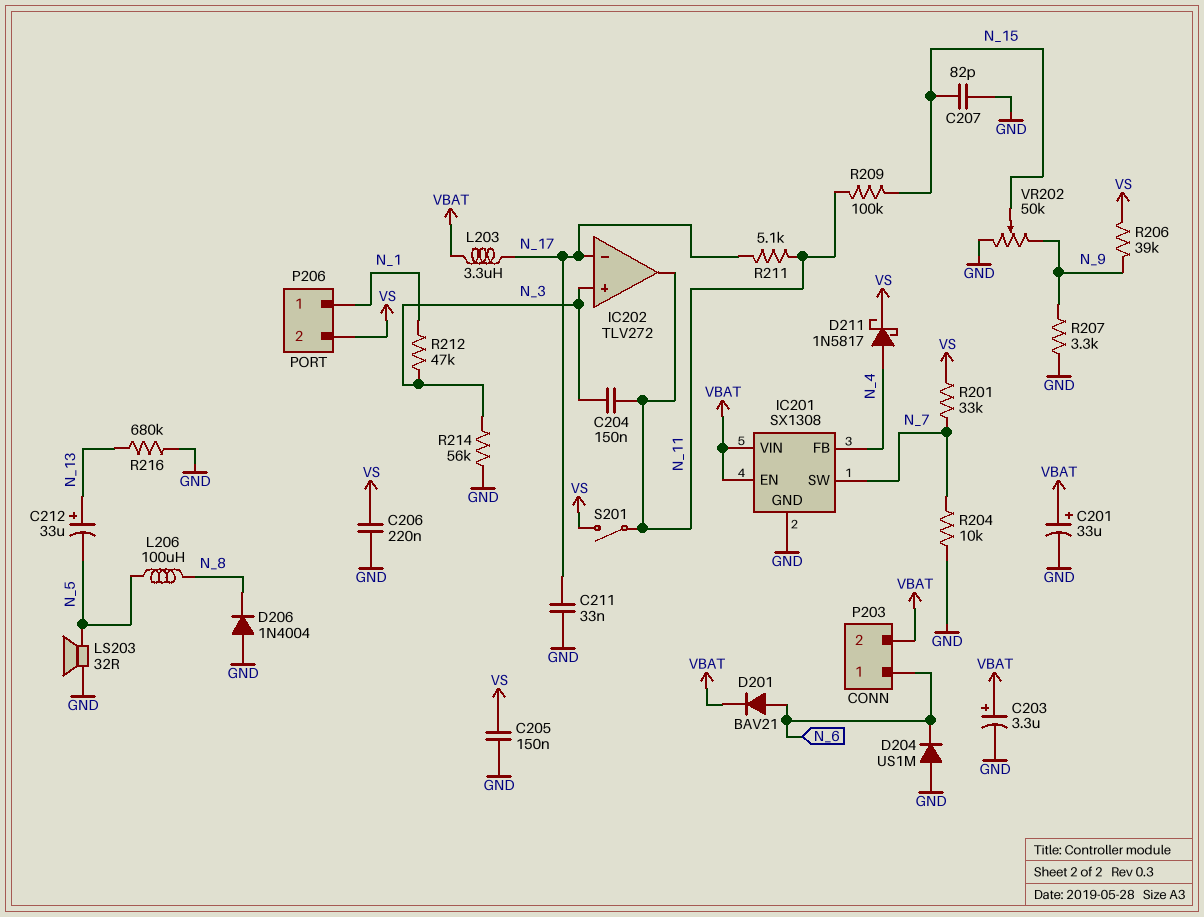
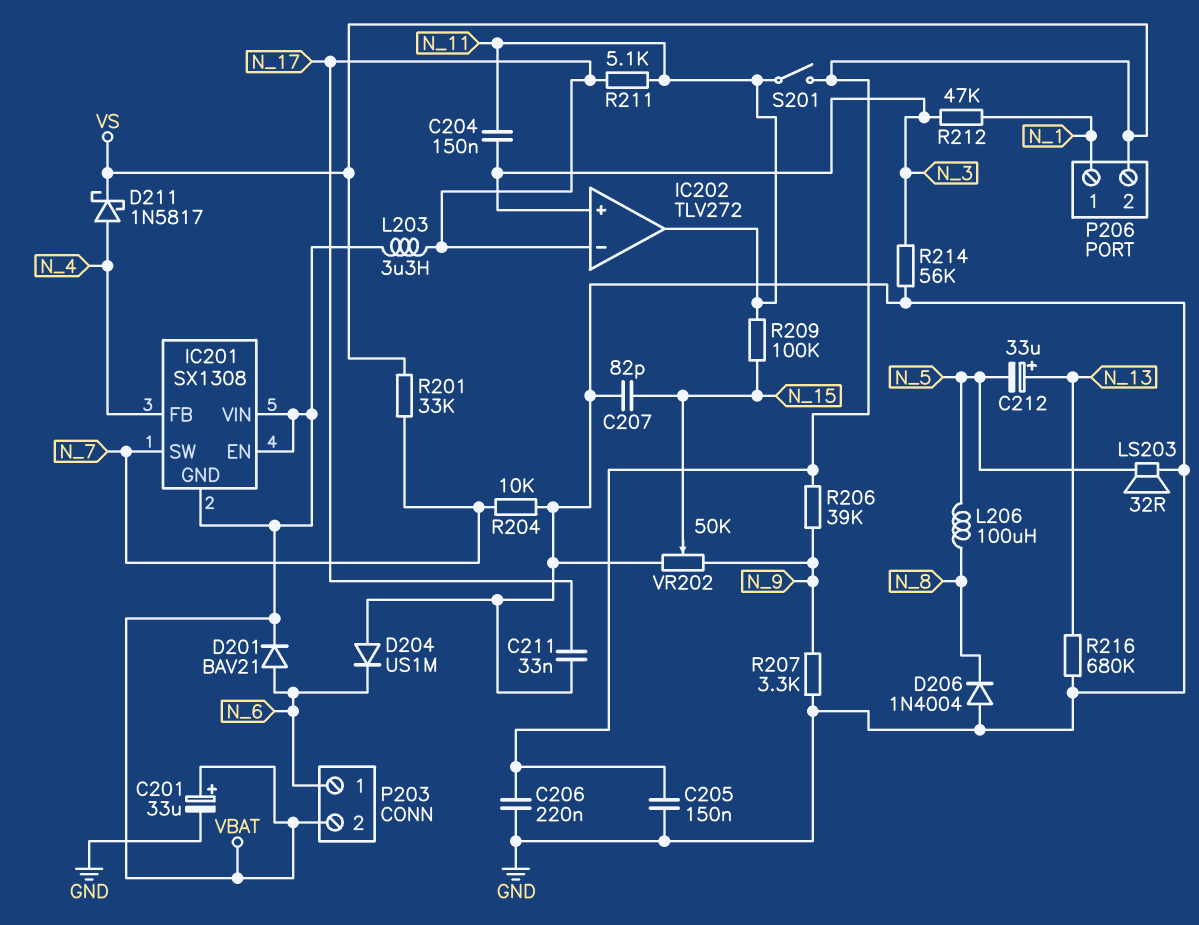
C203: 3.3uF (plus VBAT, minus GND) -> none
IC201 pin GND: GND -> VBAT

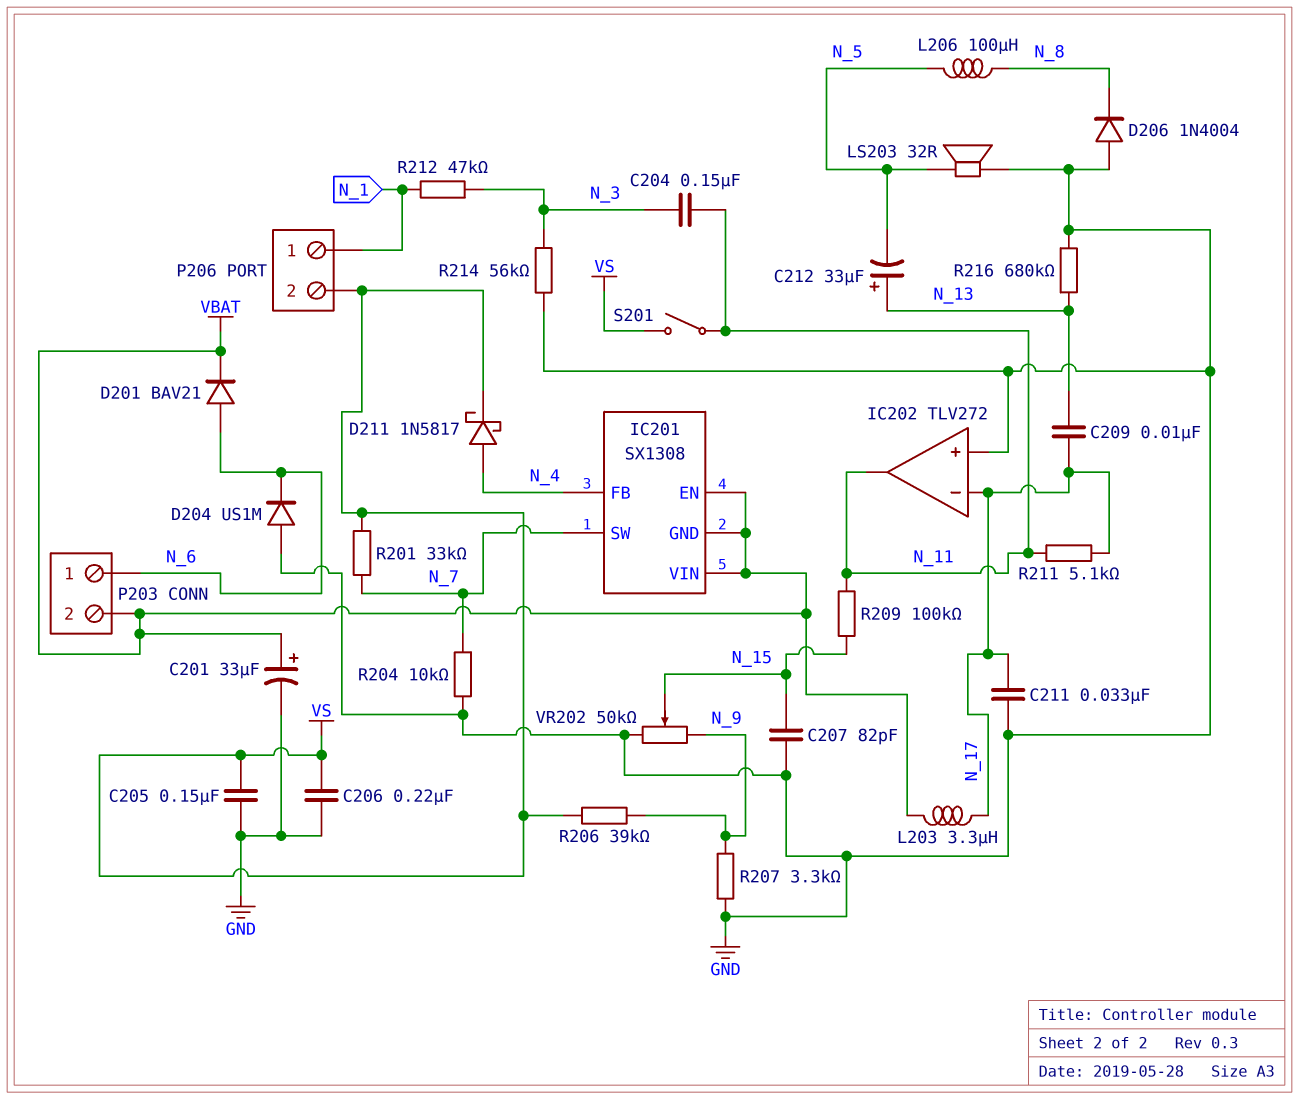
C209: none -> 10nF (N_13, N_17)
IC202 pin in+: N_3 -> GND

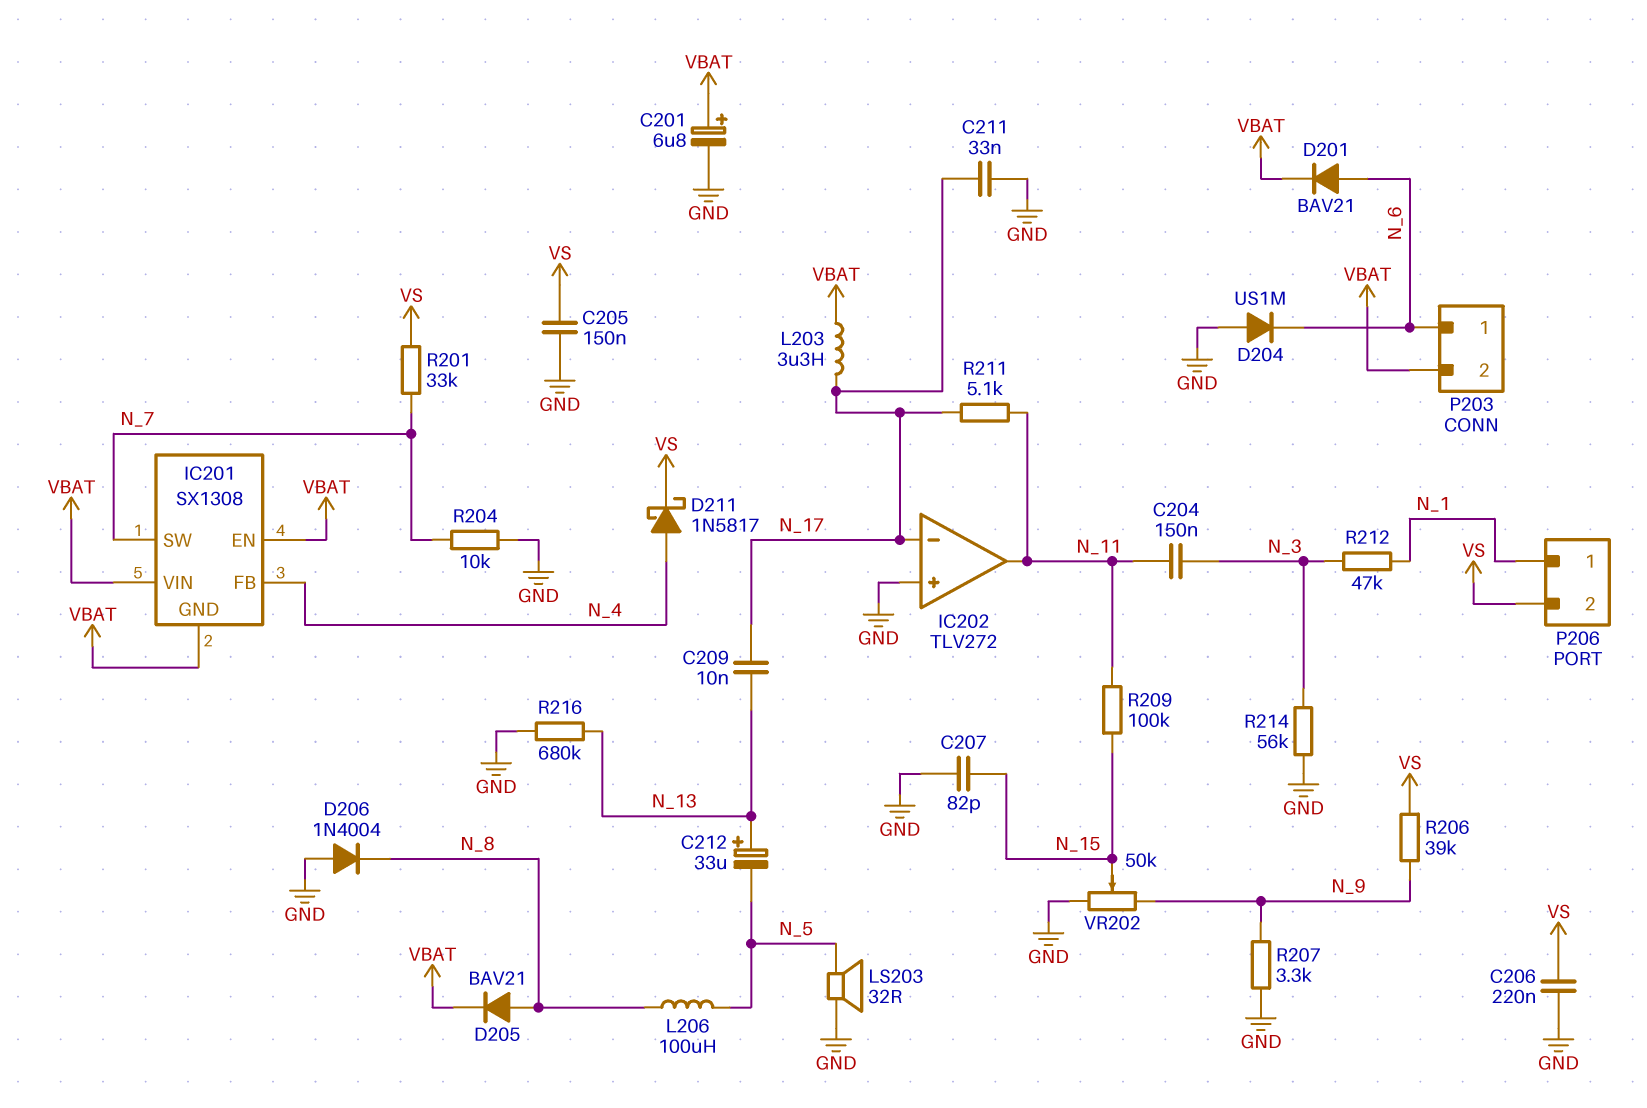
C201: 33uF (plus VBAT, minus GND) -> 6.8uF (plus VBAT, minus GND)
D205: none -> diode BAV21 (A N_8, K VBAT)
S201: switch (N_11, VS) -> none

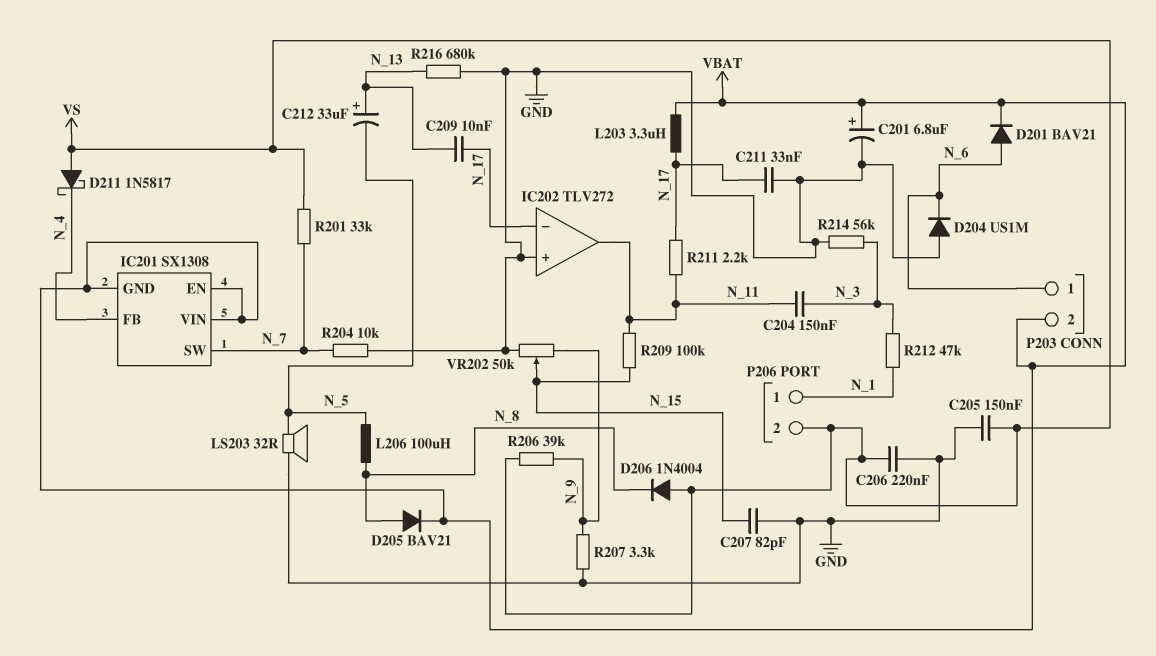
D206: diode 1N4004 (A GND, K N_8) -> diode 1N4004 (A VS, K N_8)
D211: schottky 1N5817 (A N_4, K VS) -> schottky 1N5817 (A VS, K N_4)
R211: 5.1k (N_11, N_17) -> 2.2k (N_11, N_17)

